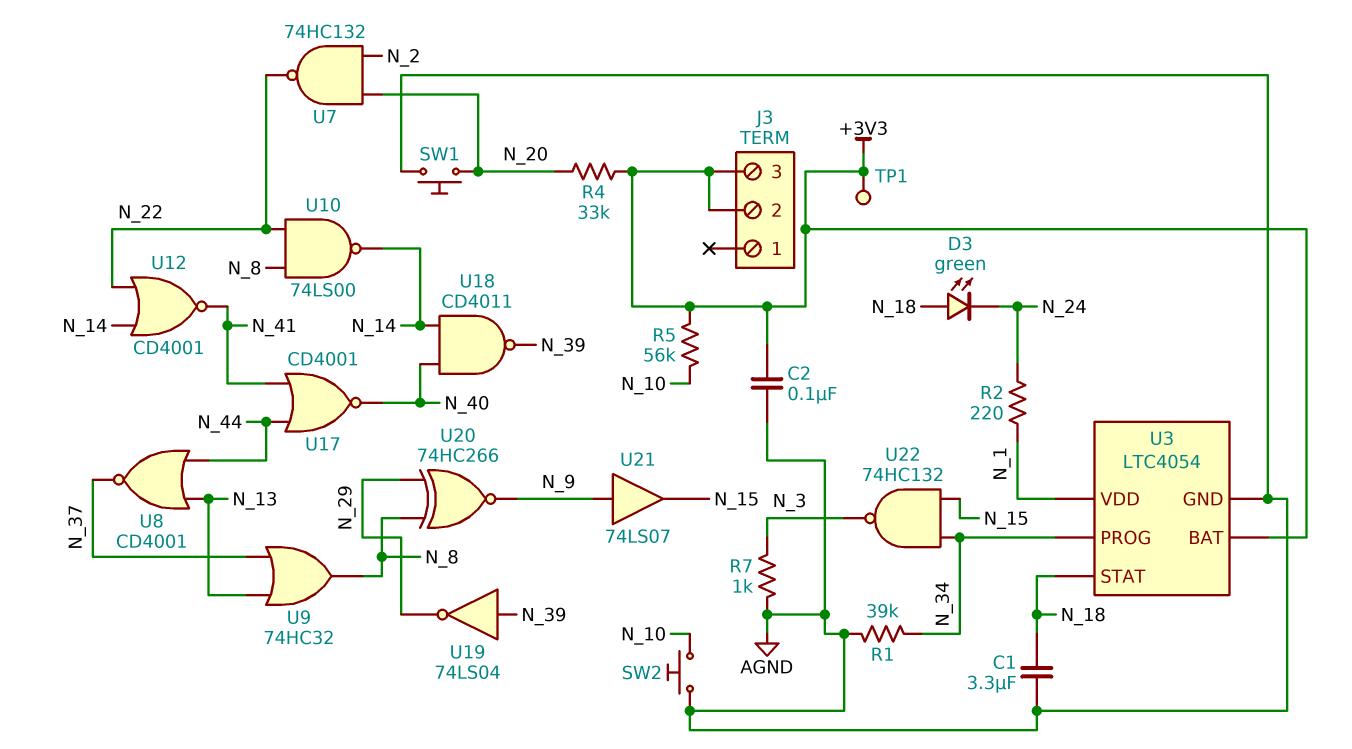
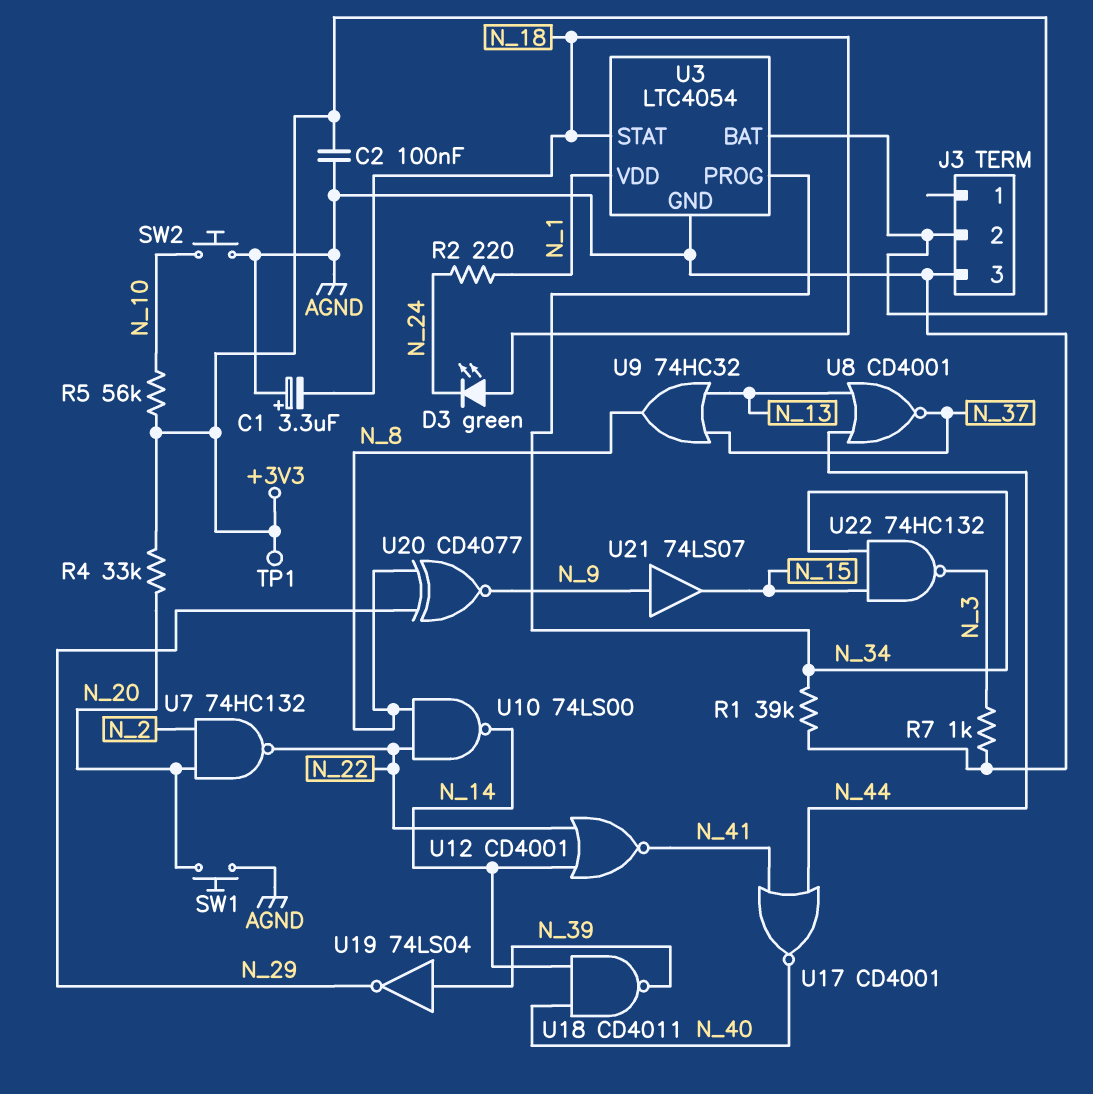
C1: 3.3uF (AGND, N_18) -> 3.3uF (plus AGND, minus N_18)
J3 pin 3: +3V3 -> AGND
U20: XNOR 74HC266 (in N_8, in N_29, out N_9) -> XNOR CD4077 (in N_8, in N_29, out N_9)

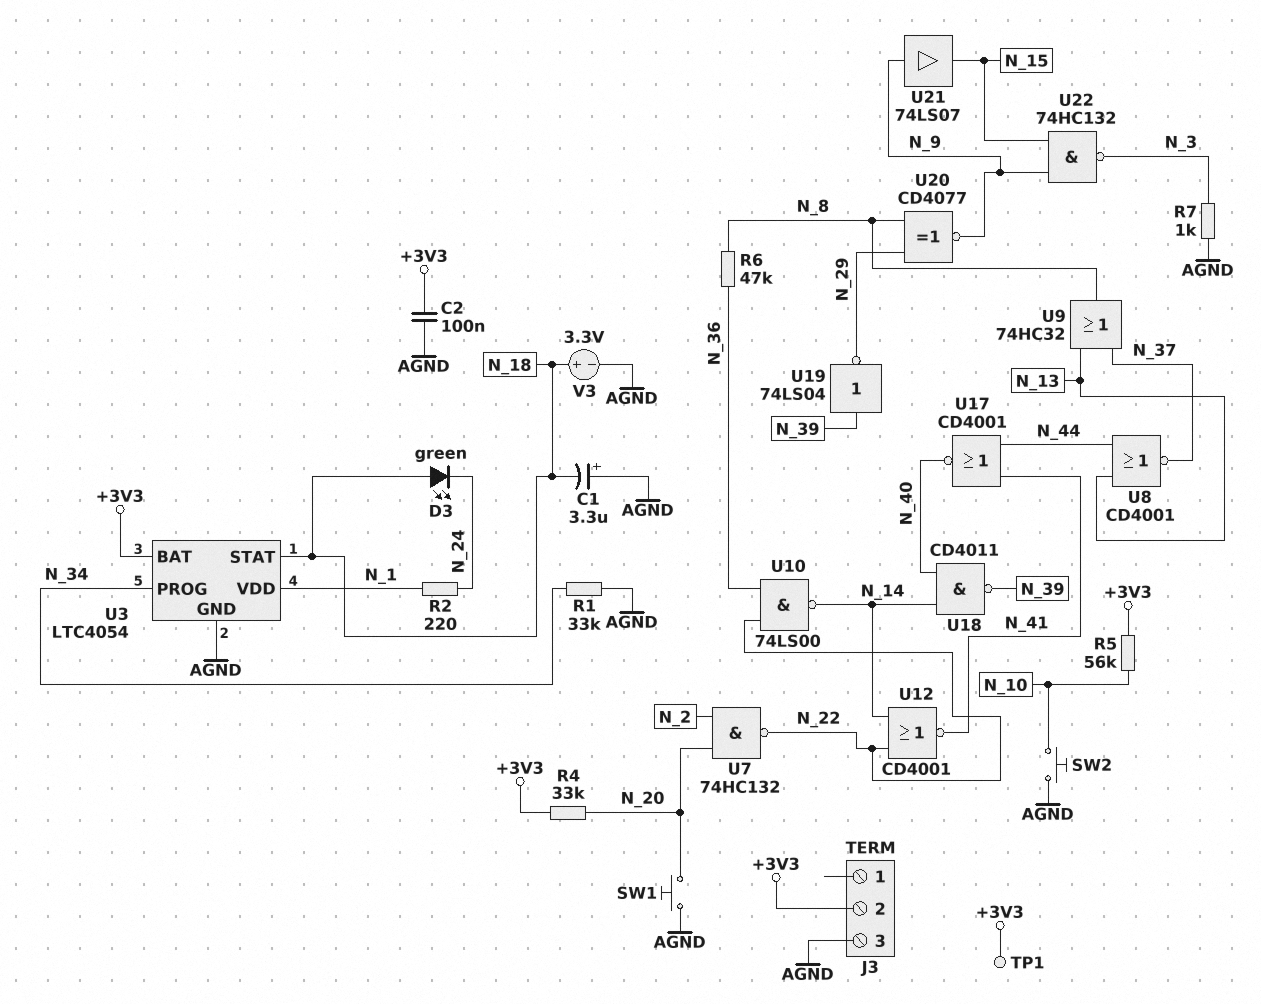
R1: 39k (AGND, N_34) -> 33k (AGND, N_34)
R6: none -> 47k (N_8, N_36)
U10: NAND 74LS00 (in N_8, in N_22, out N_14) -> NAND 74LS00 (in N_22, in N_36, out N_14)
U22: NAND 74HC132 (in N_15, in N_34, out N_3) -> NAND 74HC132 (in N_9, in N_15, out N_3)
V3: none -> 3.3V (plus N_18, minus AGND)

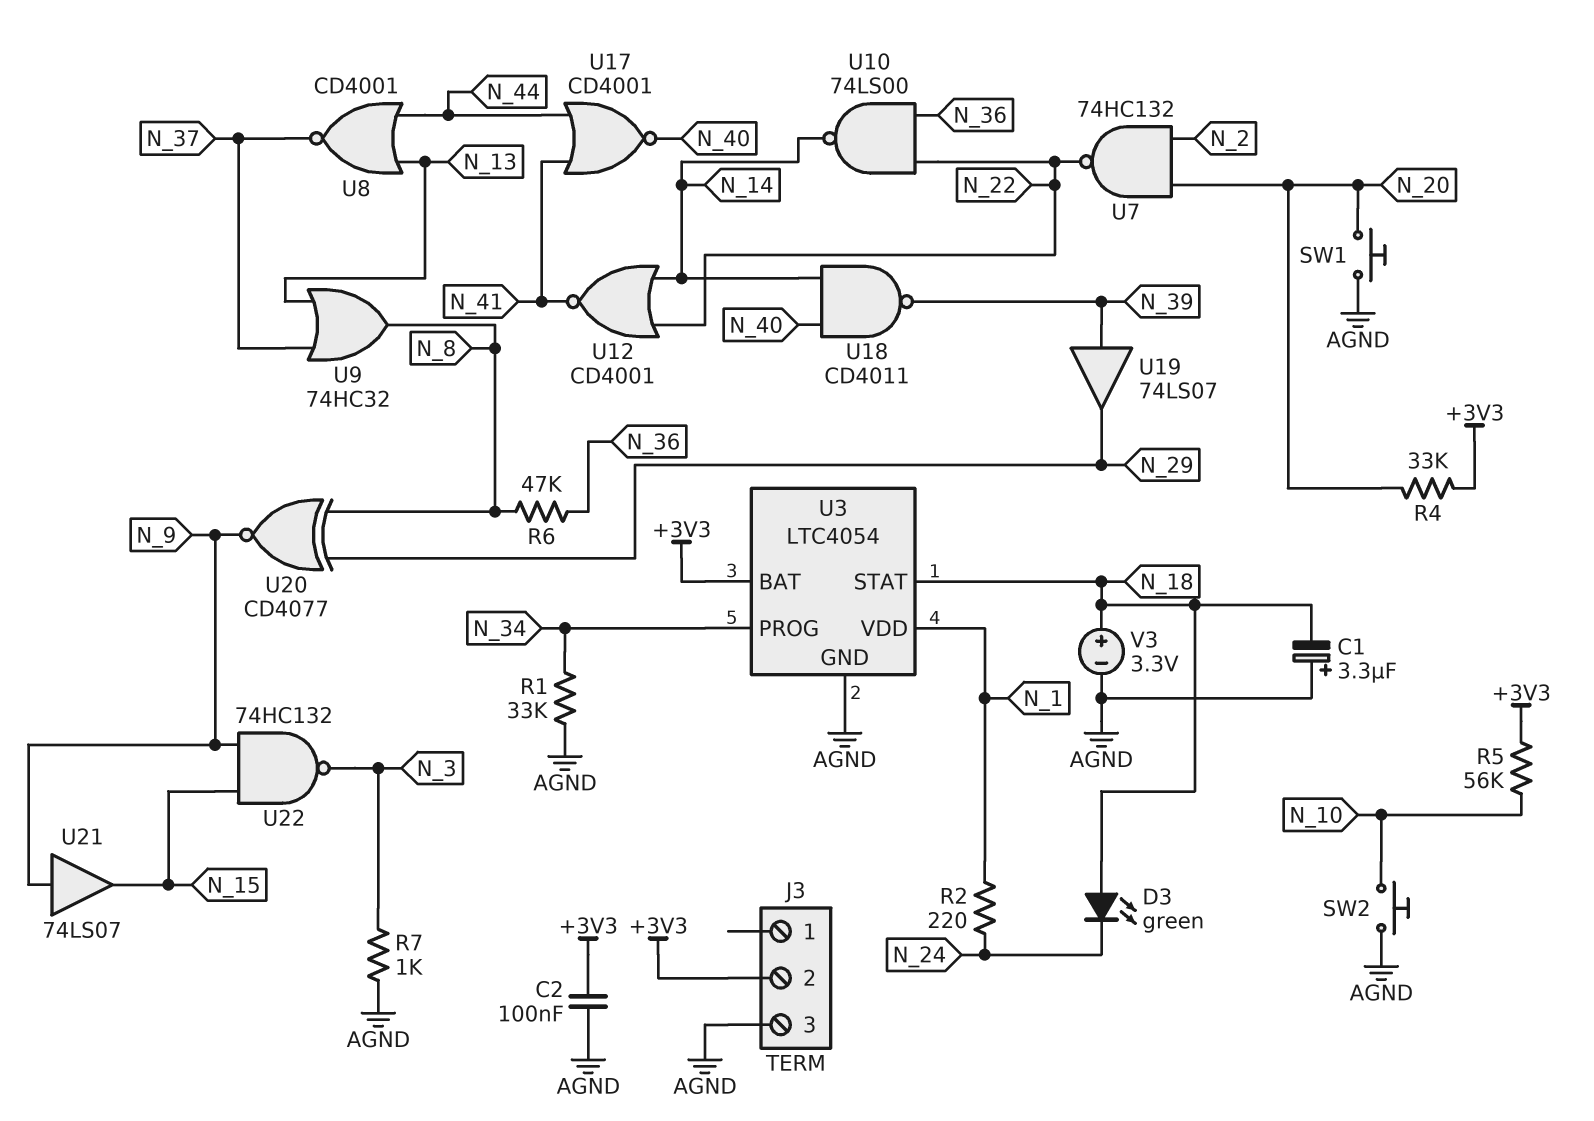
TP1: test point (+3V3) -> none
U19: NOT 74LS04 (in N_39, out N_29) -> buffer 74LS07 (in N_39, out N_29)

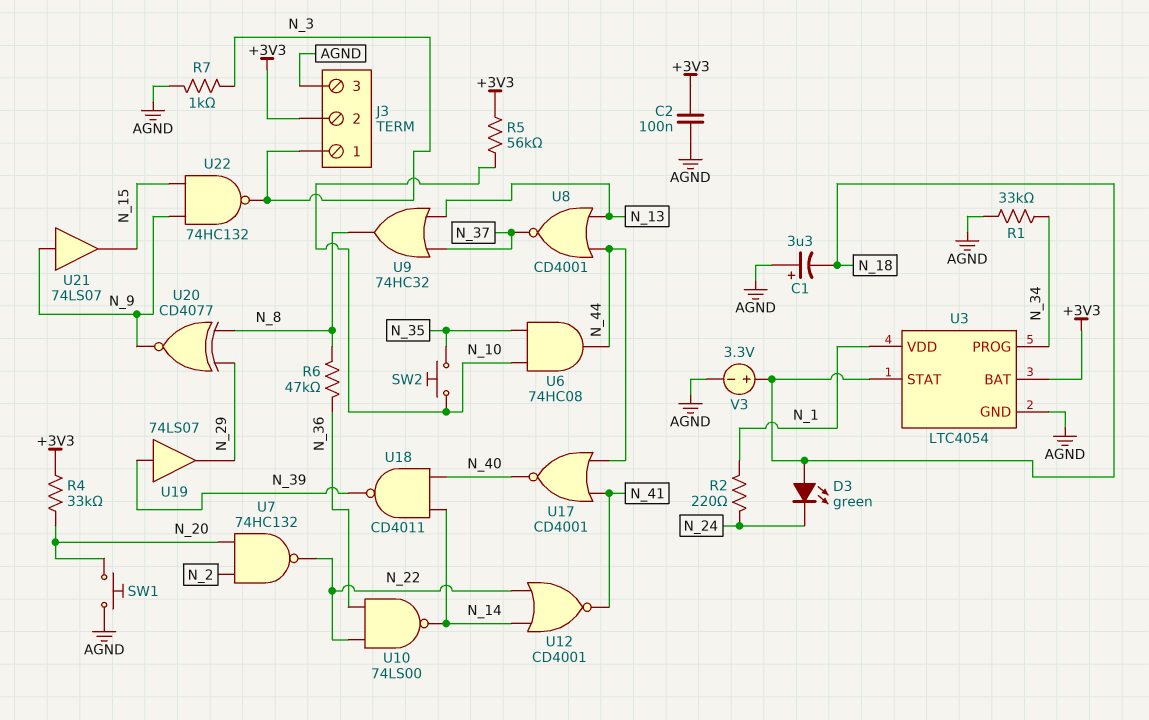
J3 pin 1: none -> N_3
SW2: button (AGND, N_10) -> button (N_10, N_35)
U6: none -> AND 74HC08 (in N_10, in N_35, out N_44)

